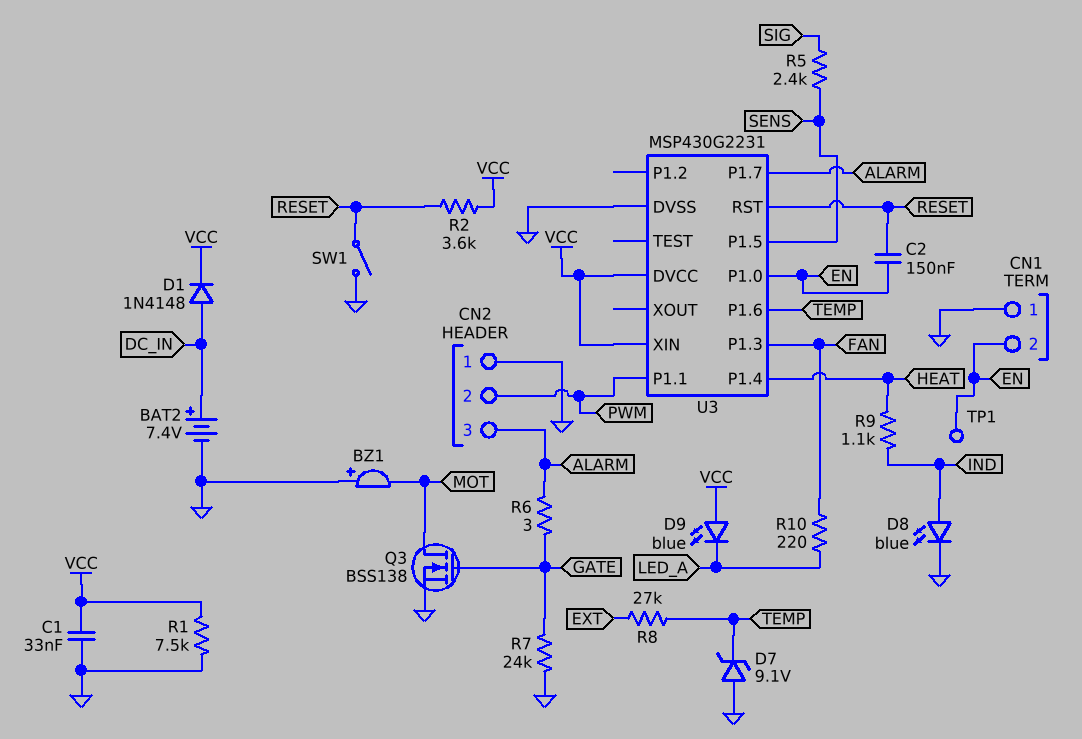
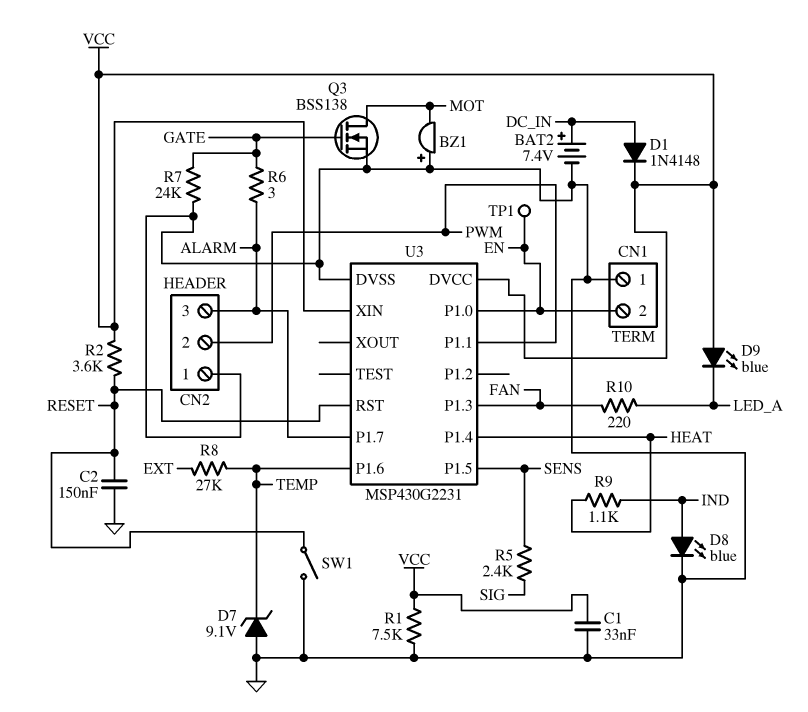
C2: 150nF (EN, RESET) -> 150nF (GND, RESET)

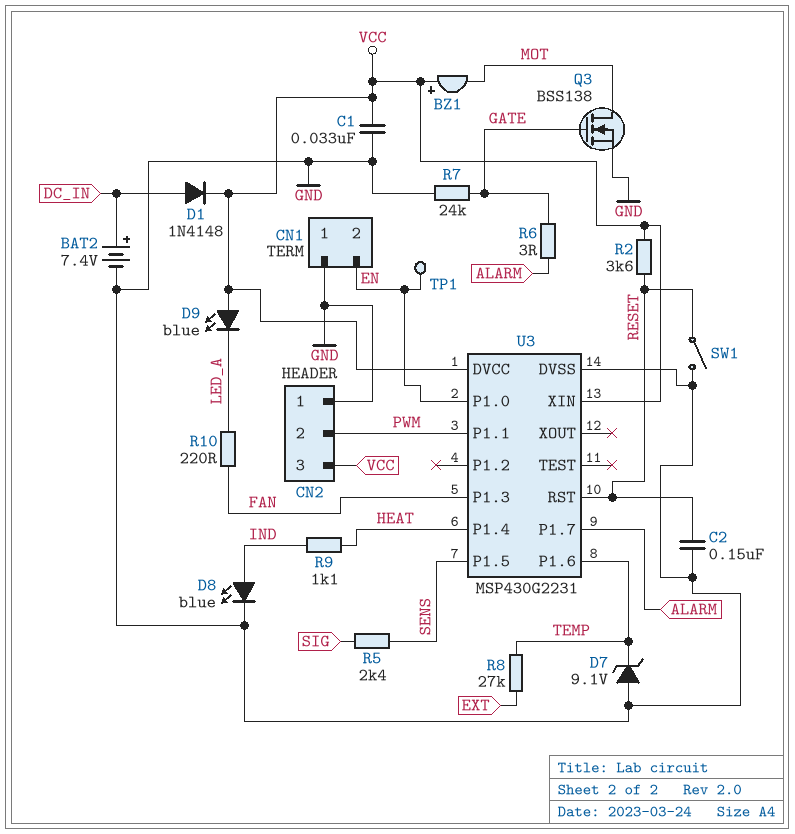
BZ1: buzzer (plus GND, minus MOT) -> buzzer (plus VCC, minus MOT)
CN2 pin 3: ALARM -> VCC
R1: 7.5k (GND, VCC) -> none

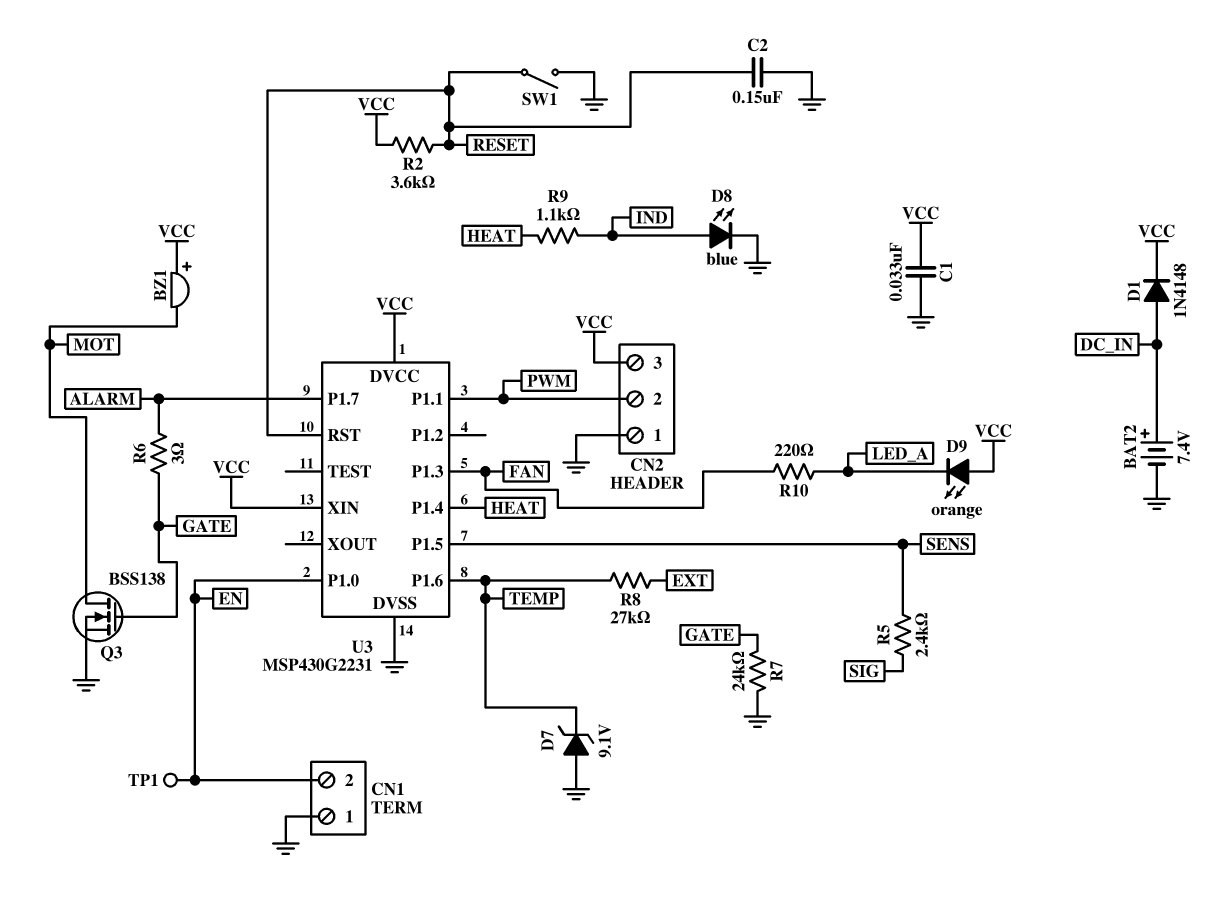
D9: LED blue (A VCC, K LED_A) -> LED orange (A VCC, K LED_A)

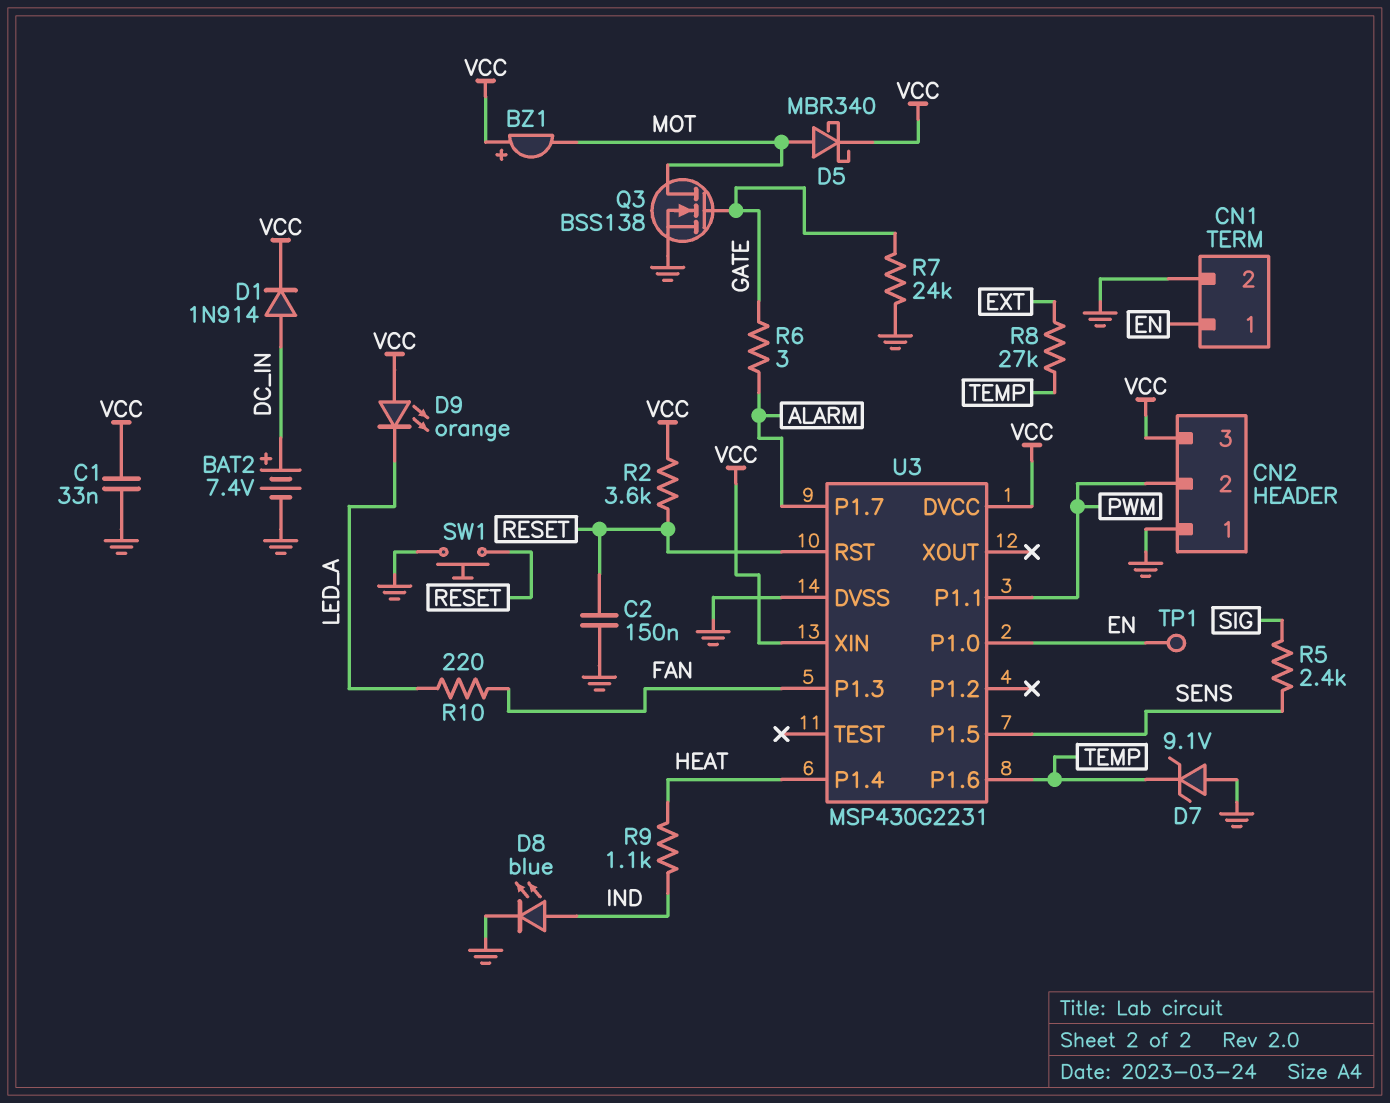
CN1 pin 1: GND -> EN
CN1 pin 2: EN -> GND
D1: diode 1N4148 (A DC_IN, K VCC) -> diode 1N914 (A DC_IN, K VCC)
D5: none -> schottky MBR340 (A MOT, K VCC)
SW1: switch (GND, RESET) -> button (GND, RESET)

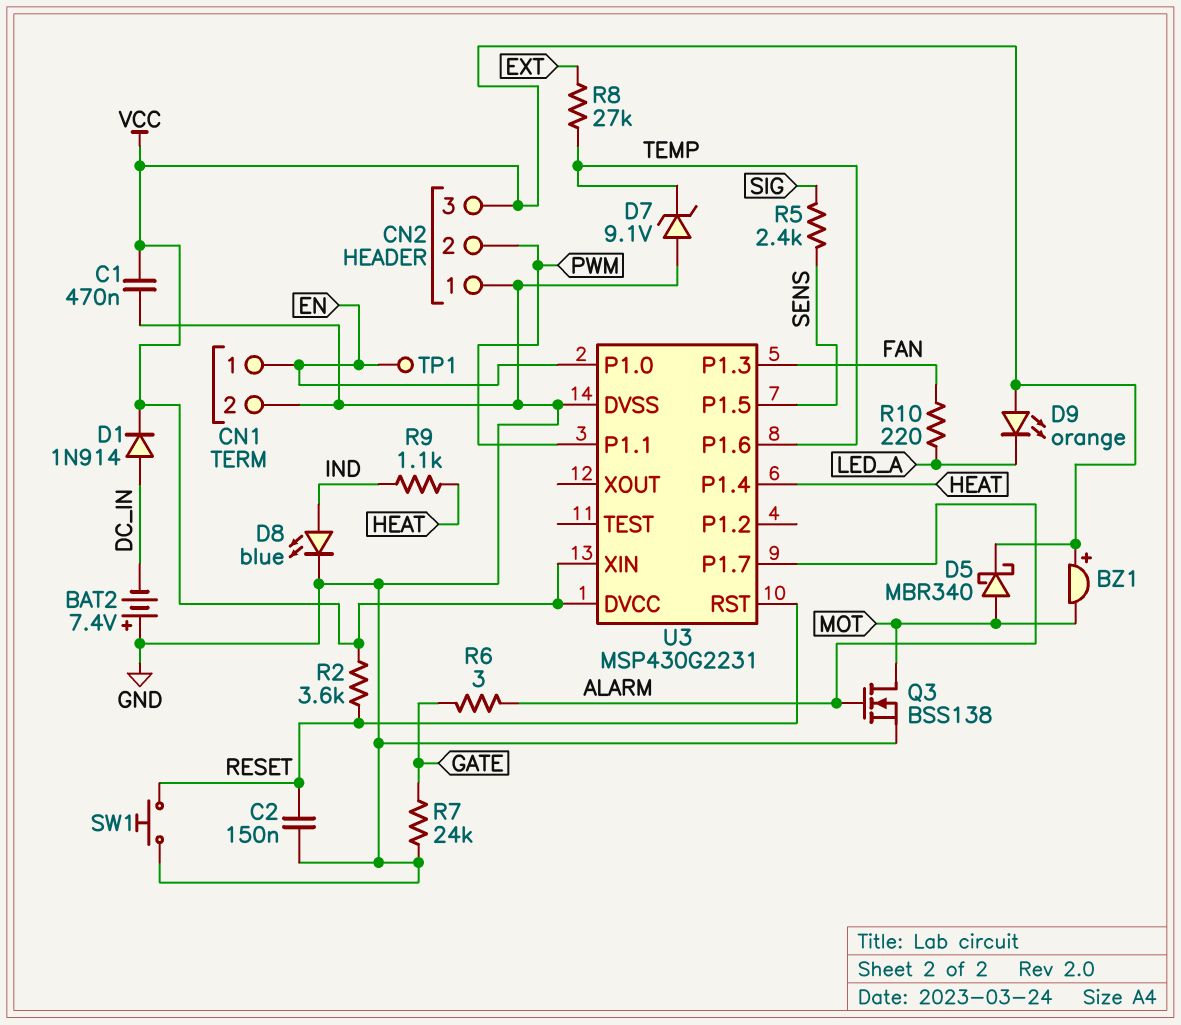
BAT2: 7.4V (plus DC_IN, minus GND) -> 7.4V (plus GND, minus DC_IN)
C1: 33nF (GND, VCC) -> 470nF (GND, VCC)
Q3: NMOS BSS138 (G GATE, D MOT, S GND) -> NMOS BSS138 (G ALARM, D MOT, S GND)

